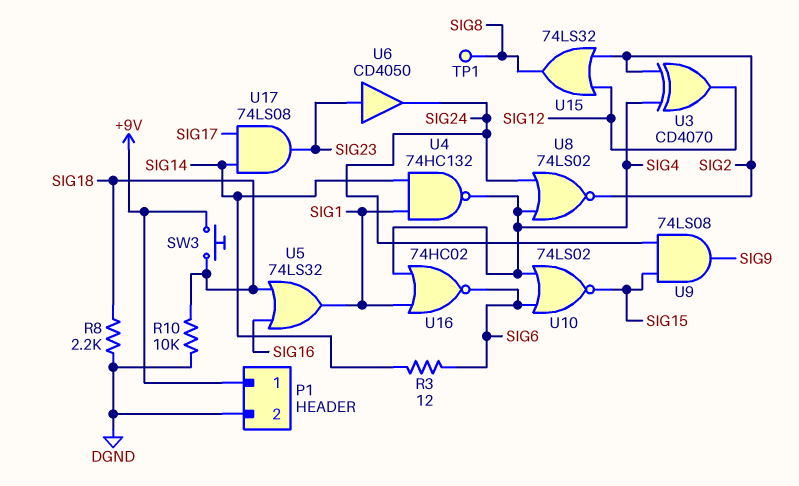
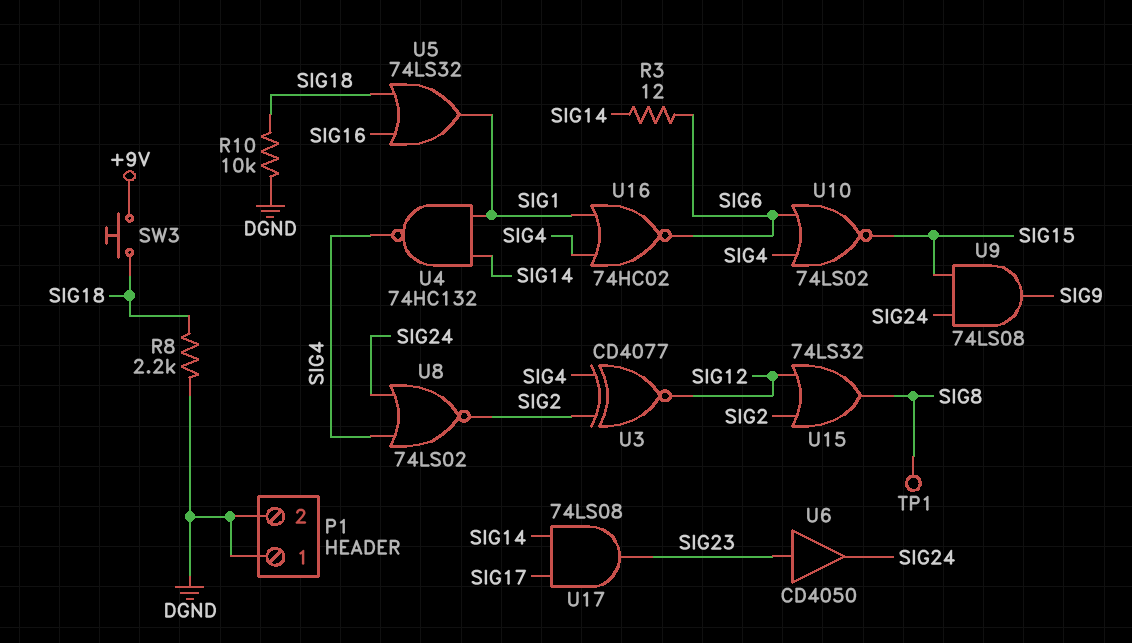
P1 pin 1: +9V -> DGND
U3: XOR CD4070 (in SIG2, in SIG4, out SIG12) -> XNOR CD4077 (in SIG2, in SIG4, out SIG12)

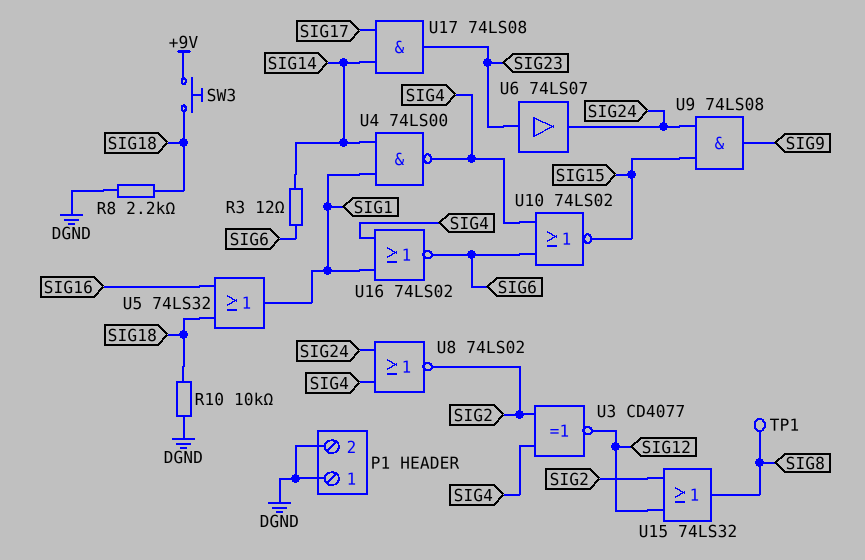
U4: NAND 74HC132 (in SIG1, in SIG14, out SIG4) -> NAND 74LS00 (in SIG1, in SIG14, out SIG4)
U6: buffer CD4050 (in SIG23, out SIG24) -> buffer 74LS07 (in SIG23, out SIG24)
U16: NOR 74HC02 (in SIG1, in SIG4, out SIG6) -> NOR 74LS02 (in SIG1, in SIG4, out SIG6)

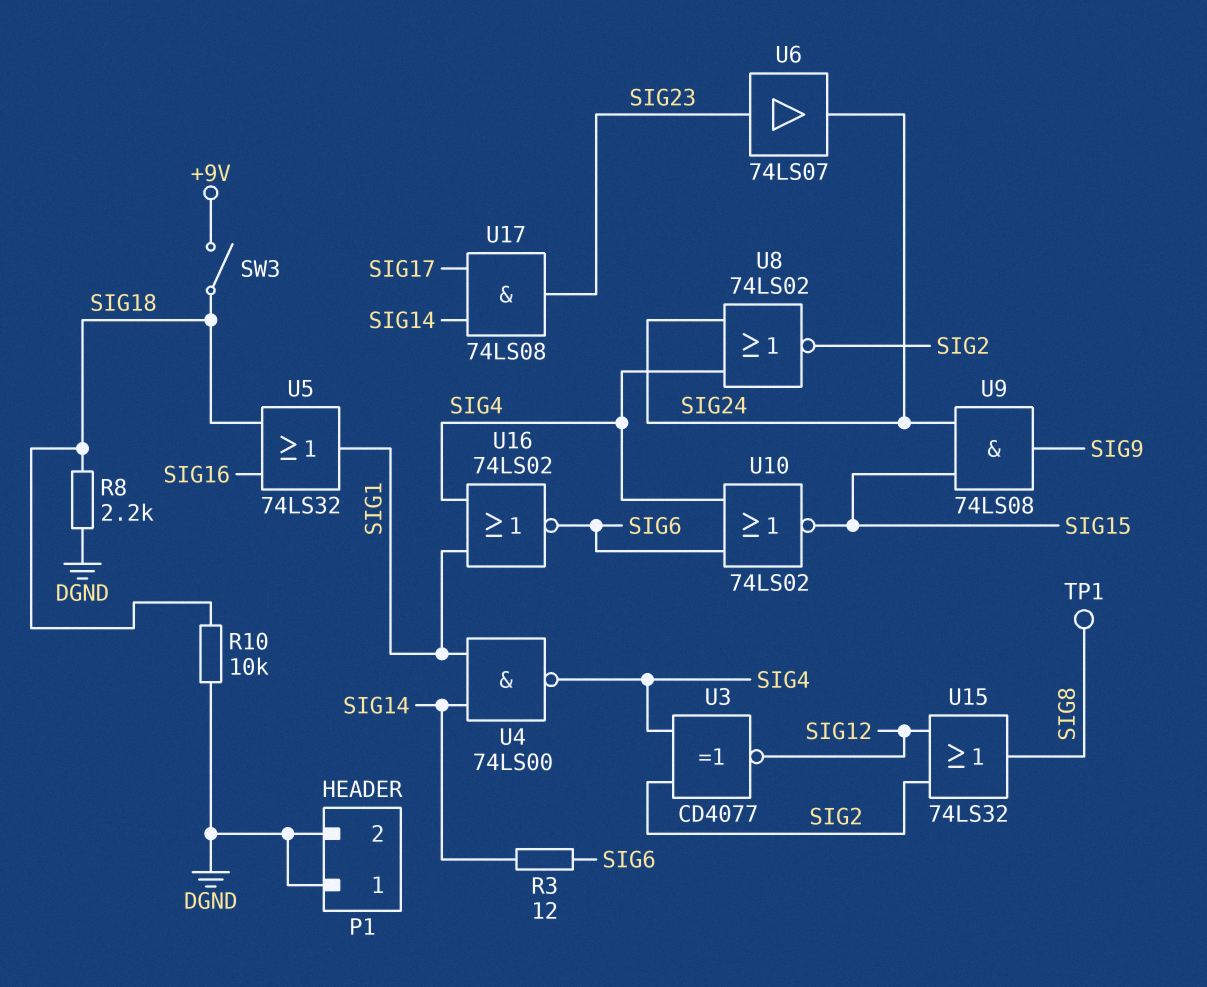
SW3: button (+9V, SIG18) -> switch (+9V, SIG18)

